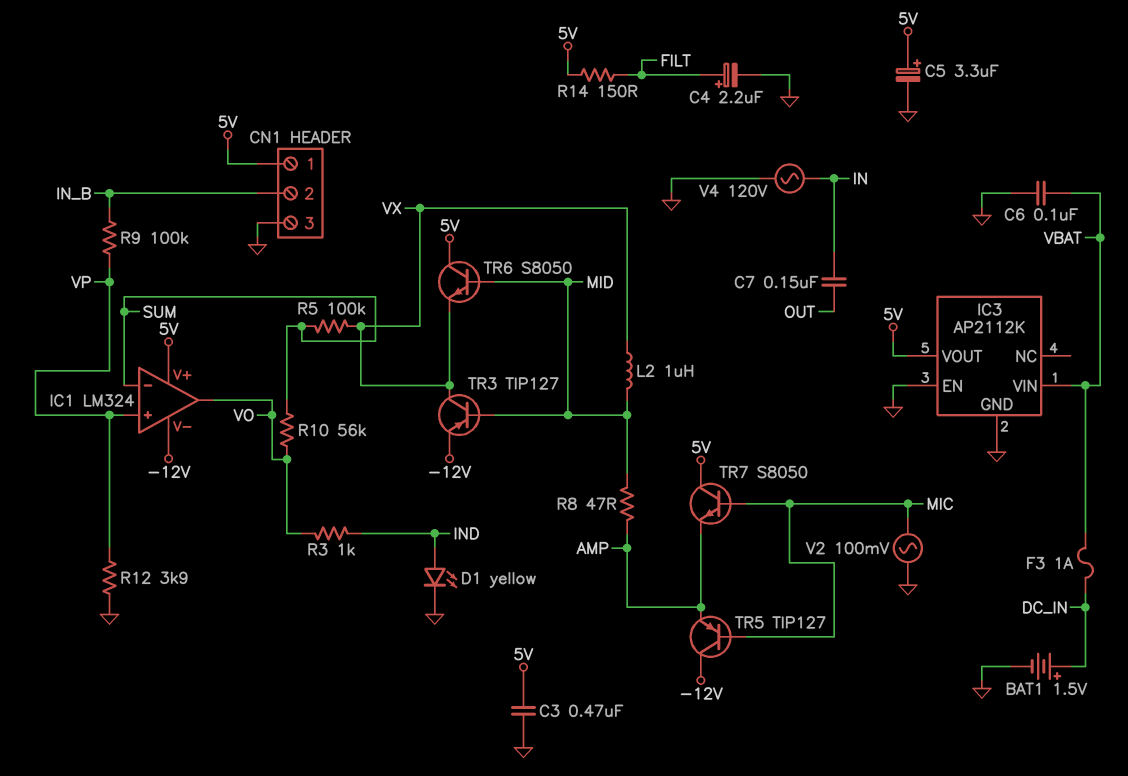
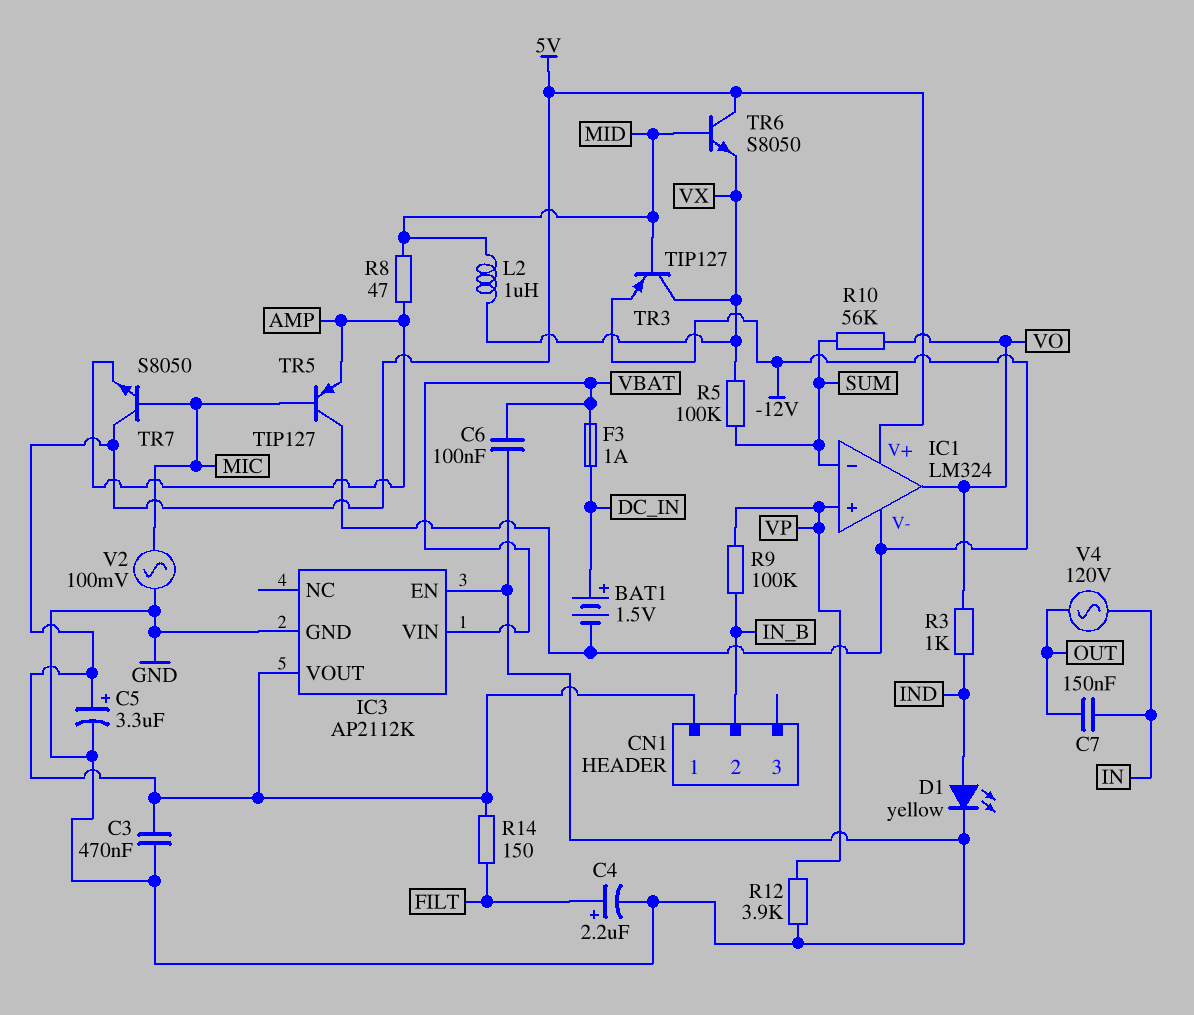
BAT1: 1.5V (plus DC_IN, minus GND) -> 1.5V (plus DC_IN, minus -12V)
CN1 pin 3: GND -> none
V4: AC 120V (GND, IN) -> AC 120V (IN, OUT)

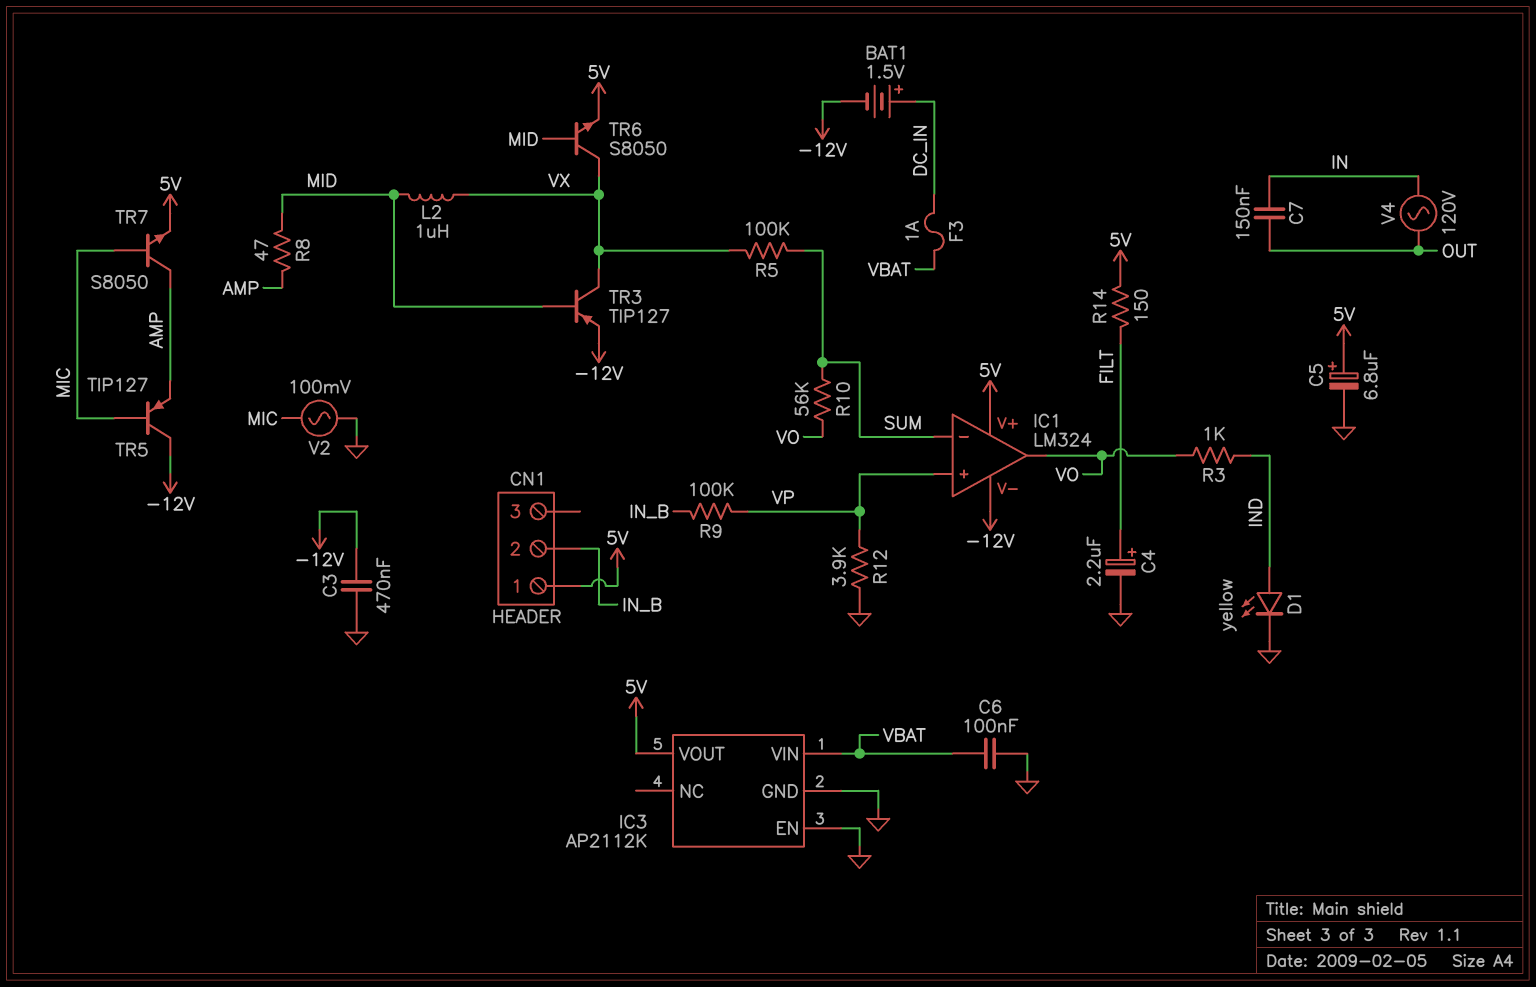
C3: 470nF (5V, GND) -> 470nF (-12V, GND)
C5: 3.3uF (plus 5V, minus GND) -> 6.8uF (plus 5V, minus GND)
TR6: NPN S8050 (B MID, C 5V, E VX) -> NPN S8050 (B MID, C VX, E 5V)
TR7: NPN S8050 (B MIC, C 5V, E AMP) -> NPN S8050 (B MIC, C AMP, E 5V)

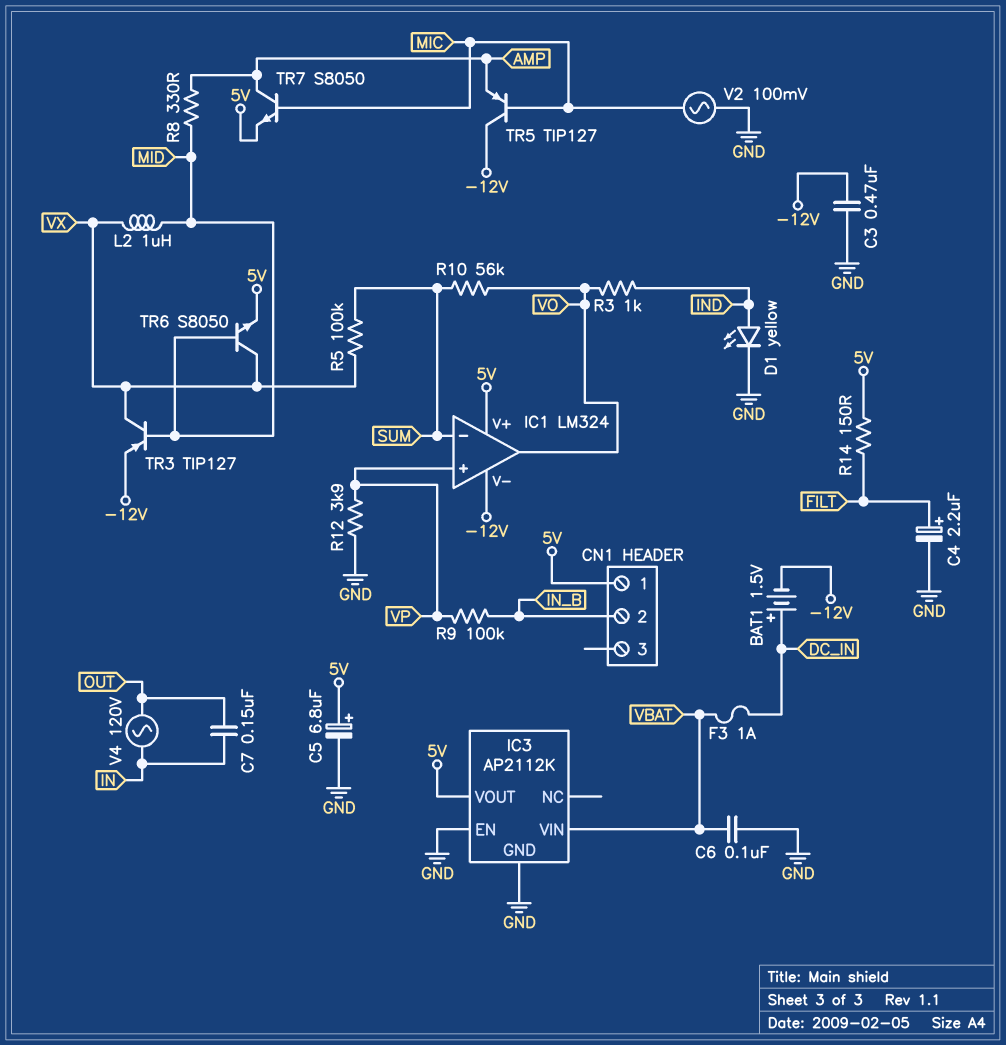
R8: 47 (AMP, MID) -> 330 (AMP, MID)

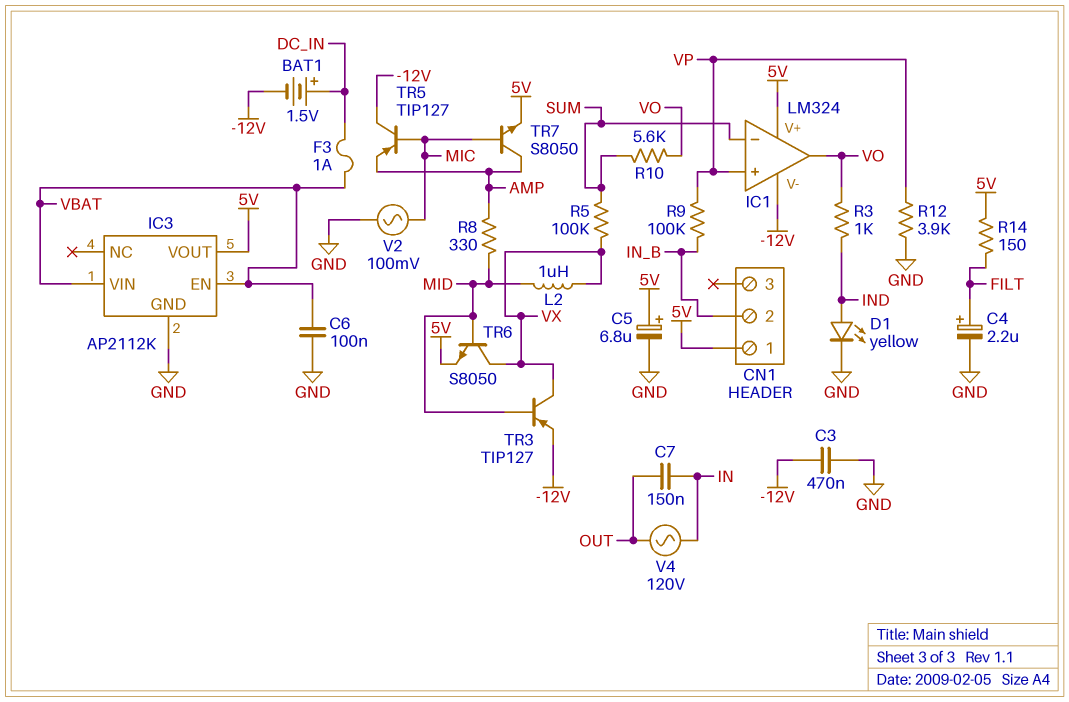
IC3 pin EN: GND -> VBAT
R10: 56k (SUM, VO) -> 5.6k (SUM, VO)

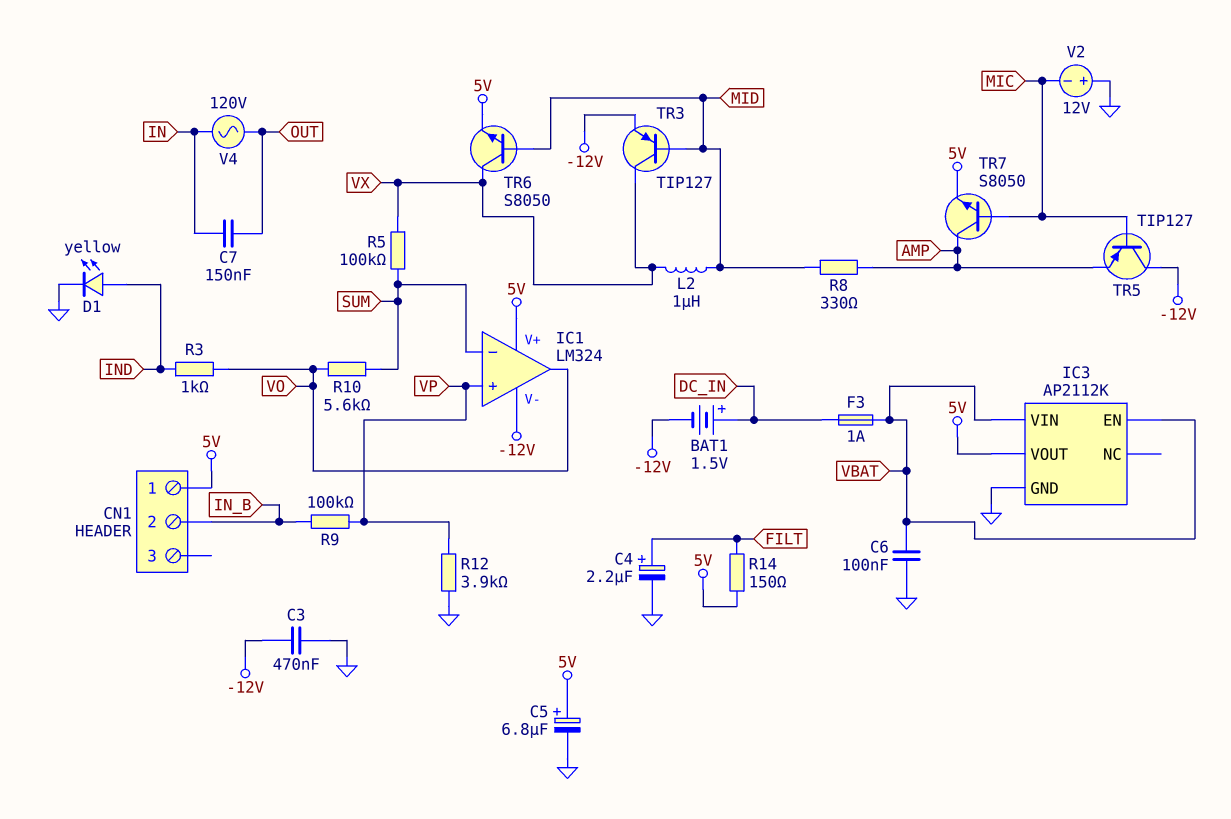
V2: AC 100mV (GND, MIC) -> 12V (plus GND, minus MIC)

